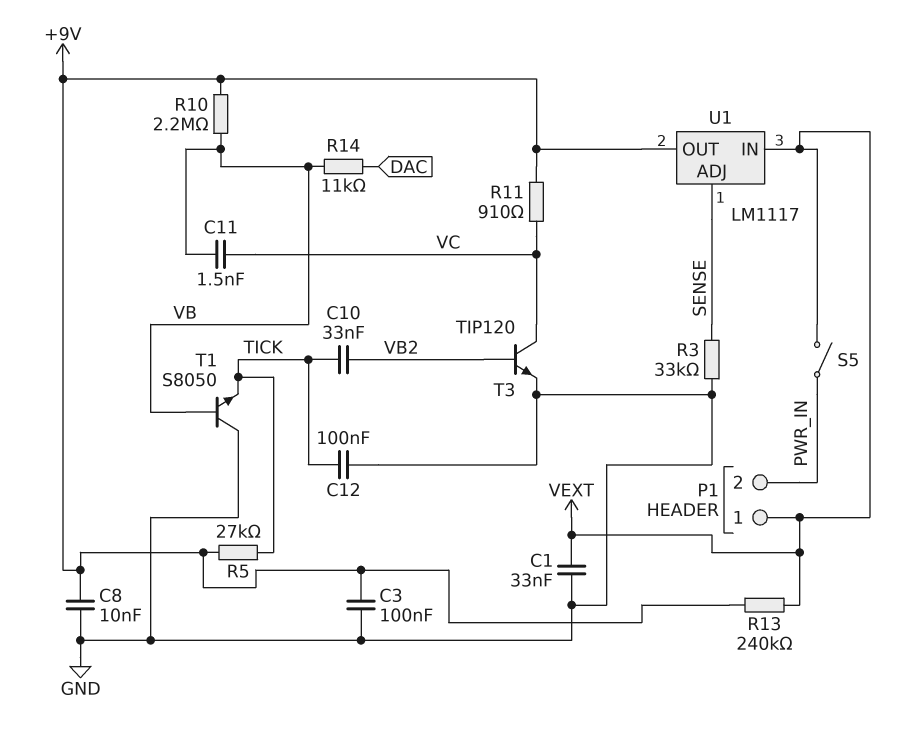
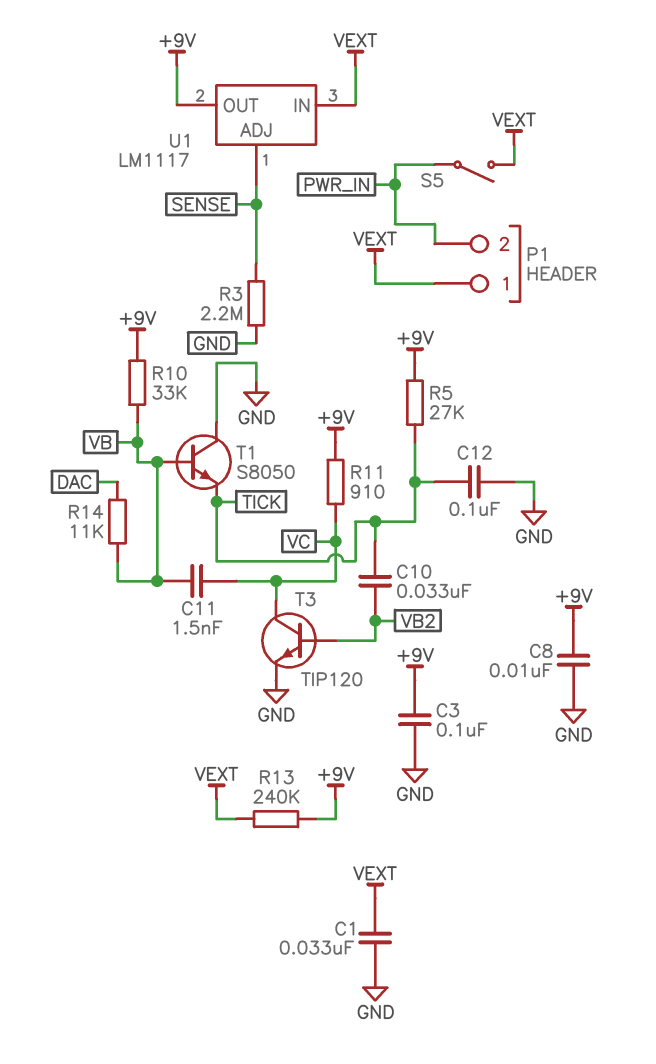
R3: 33k (GND, SENSE) -> 2.2M (GND, SENSE)
R10: 2.2M (+9V, VB) -> 33k (+9V, VB)

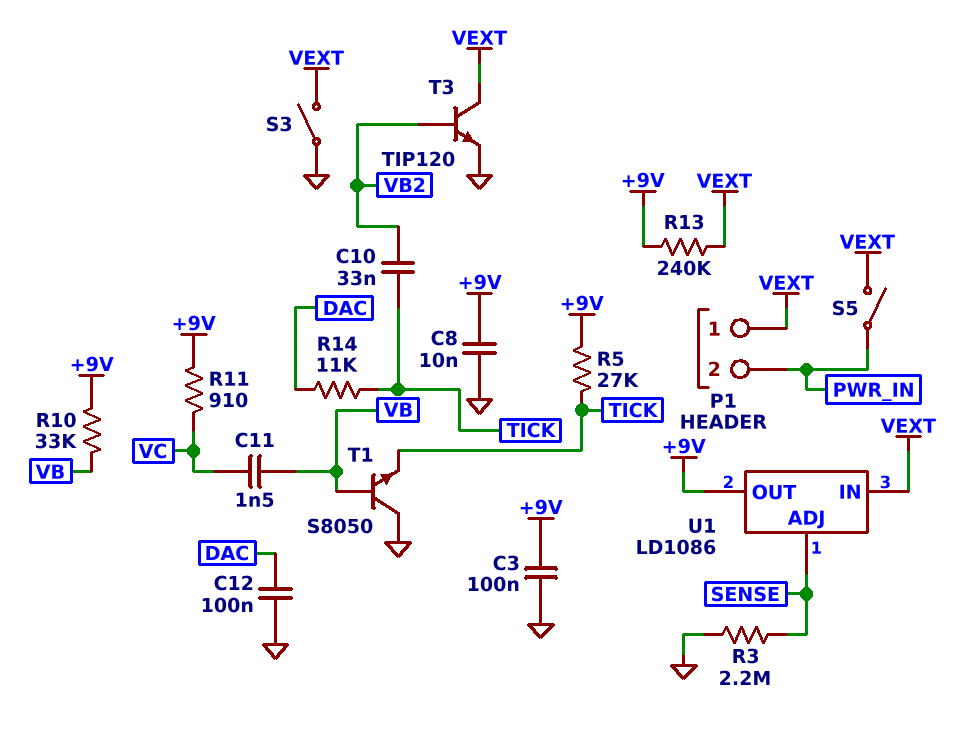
C1: 33nF (GND, VEXT) -> none
C12: 100nF (GND, TICK) -> 100nF (DAC, GND)
R14: 11k (DAC, VB) -> 11k (DAC, TICK)
S3: none -> switch (GND, VEXT)
T3: NPN TIP120 (B VB2, C VC, E GND) -> NPN TIP120 (B VB2, C VEXT, E GND)
U1: LM1117 -> LD1086

